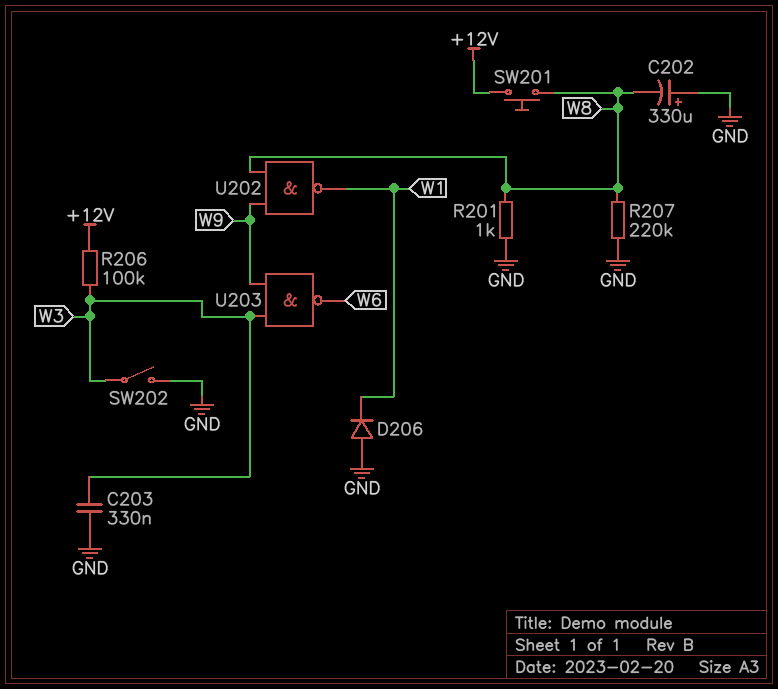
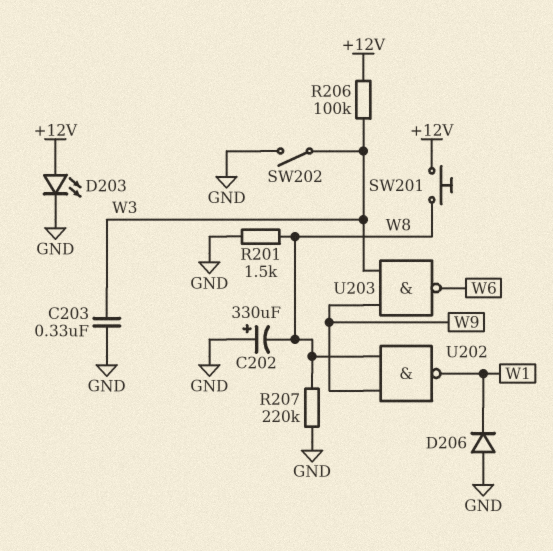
D203: none -> LED (A +12V, K GND)
R201: 1k (GND, W8) -> 1.5k (GND, W8)

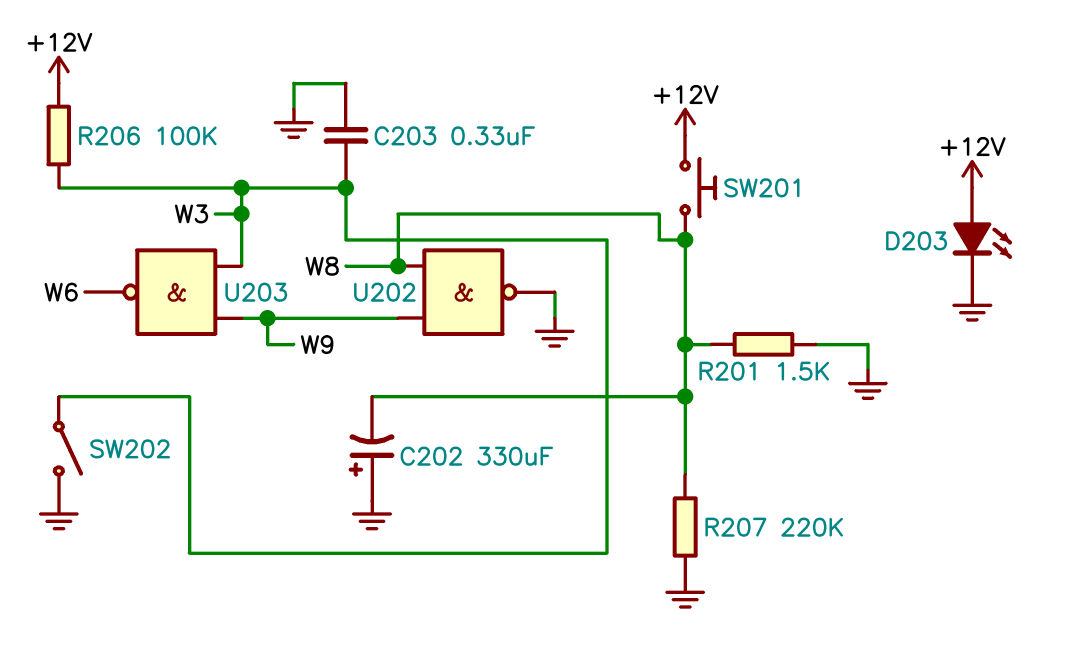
D206: diode (A GND, K W1) -> none
U202: NAND (in W8, in W9, out W1) -> NAND (in W8, in W9, out GND)

